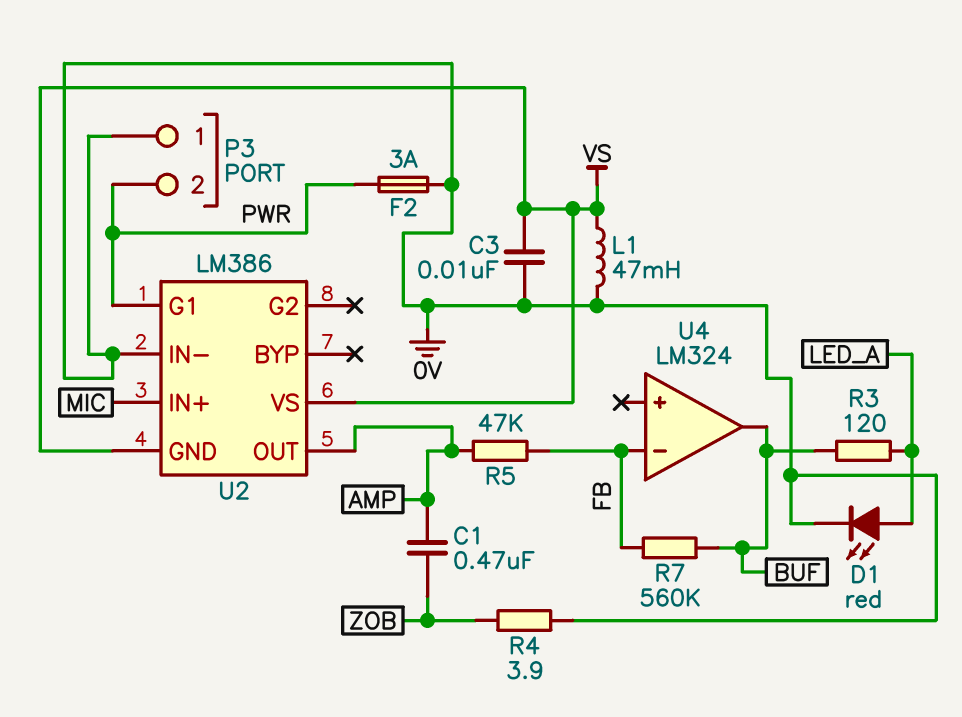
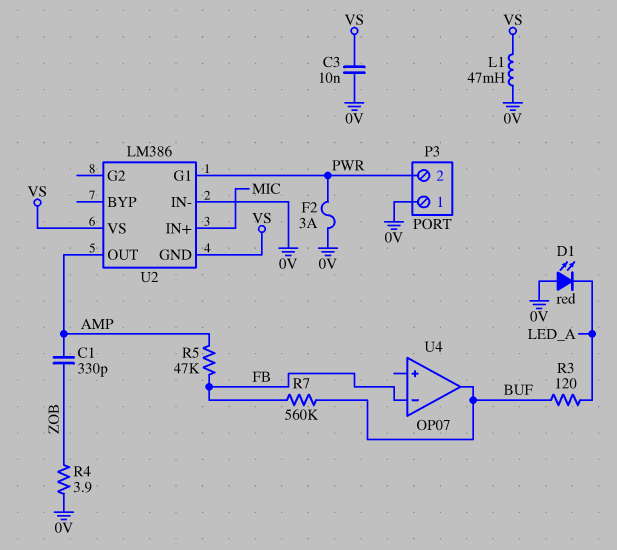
C1: 470nF (AMP, ZOB) -> 330pF (AMP, ZOB)
D1: LED red (A LED_A, K 0V) -> LED red (A 0V, K LED_A)
U4: LM324 -> OP07

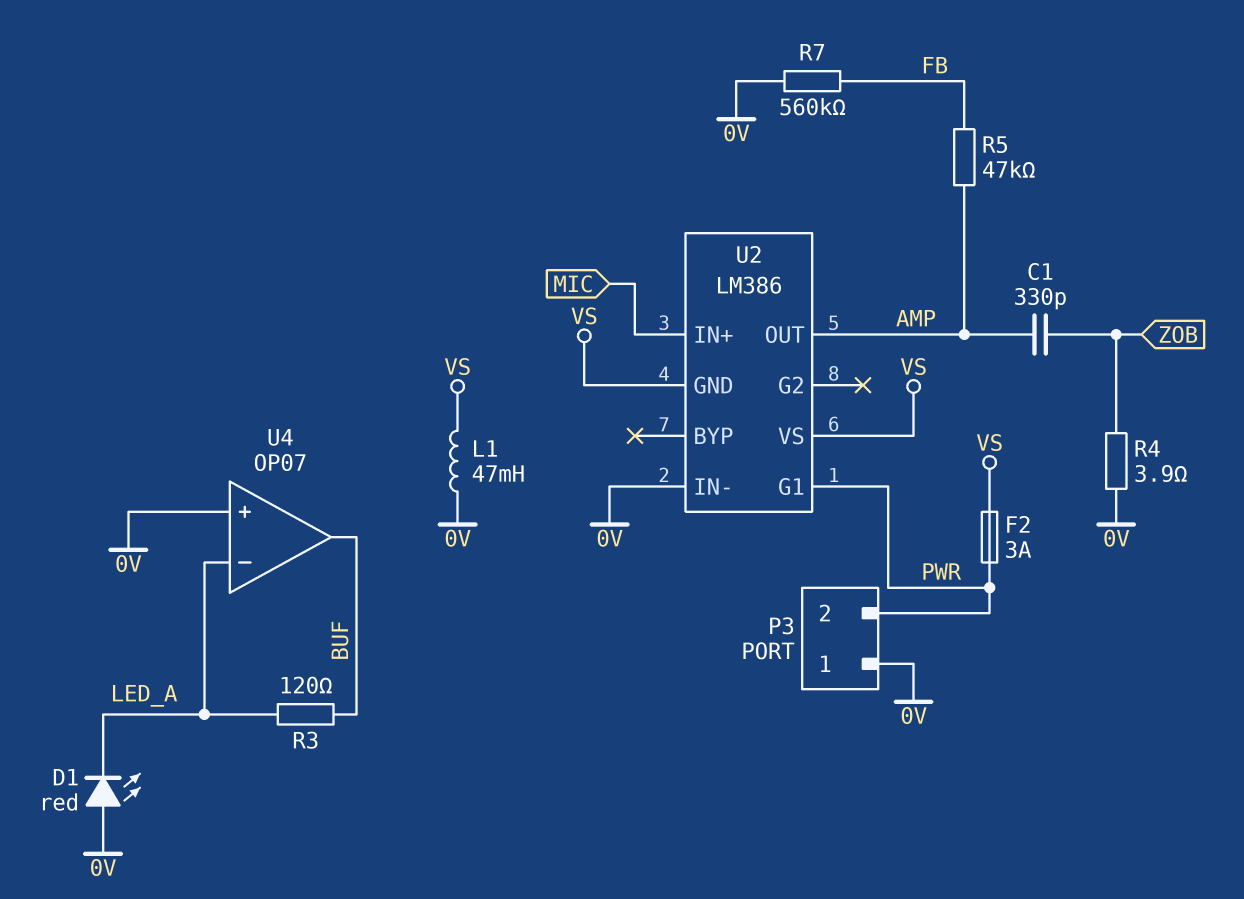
C3: 10nF (0V, VS) -> none
F2: 3A (0V, PWR) -> 3A (PWR, VS)
R7: 560k (BUF, FB) -> 560k (0V, FB)
U4 pin in+: none -> 0V
U4 pin in-: FB -> LED_A

